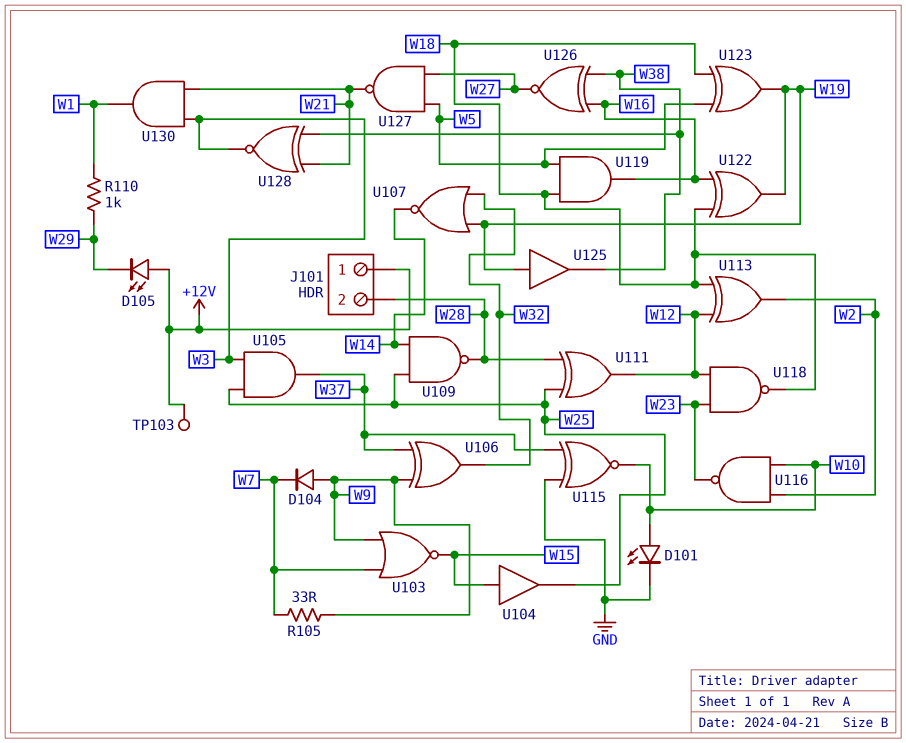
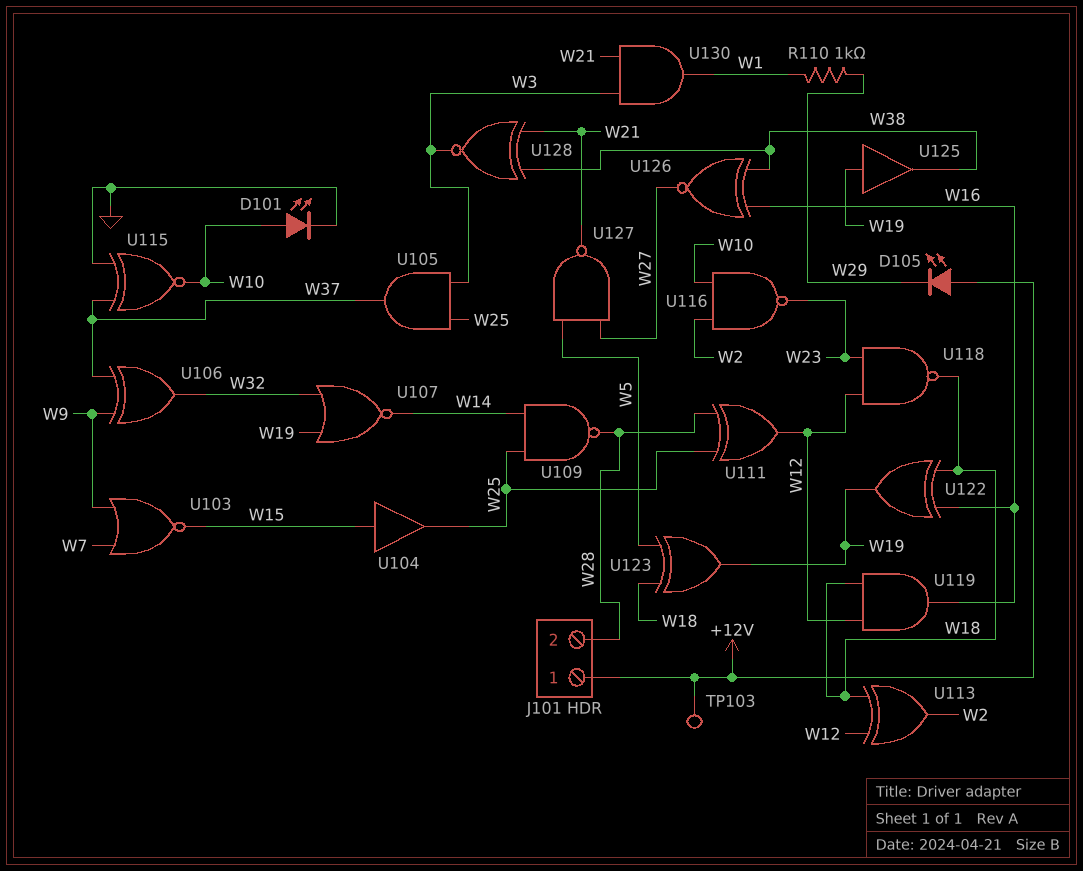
D104: diode (A W9, K W7) -> none
R105: 33 (W7, W9) -> none
U119: AND (in W5, in W18, out W16) -> AND (in W12, in W18, out W16)

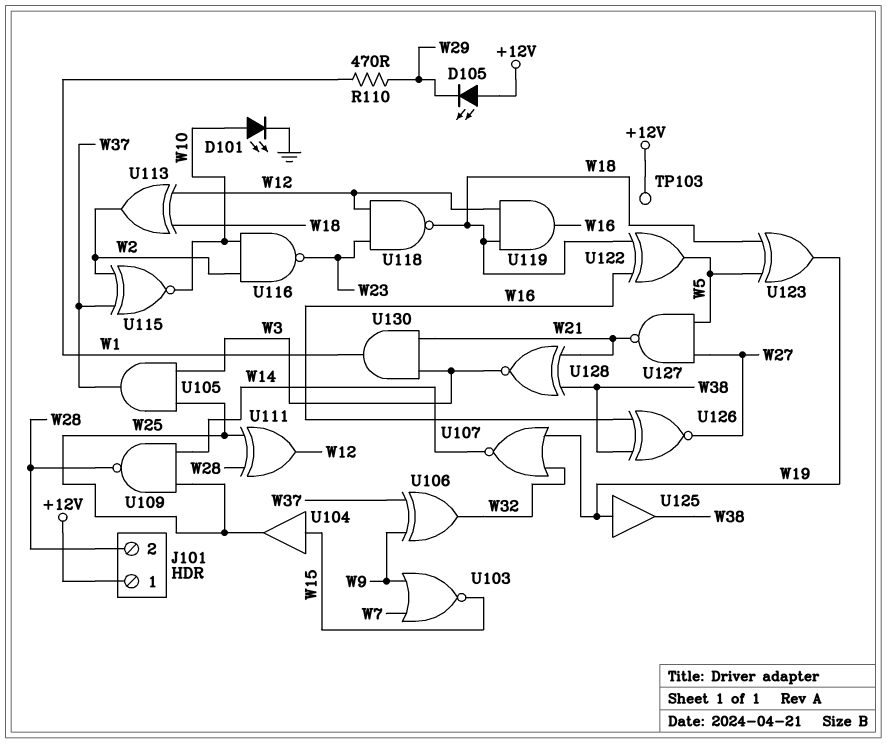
R110: 1k (W1, W29) -> 470 (W1, W29)
U115: XNOR (in GND, in W37, out W10) -> XNOR (in W2, in W37, out W10)
U122: XOR (in W16, in W18, out W19) -> XOR (in W16, in W18, out W5)

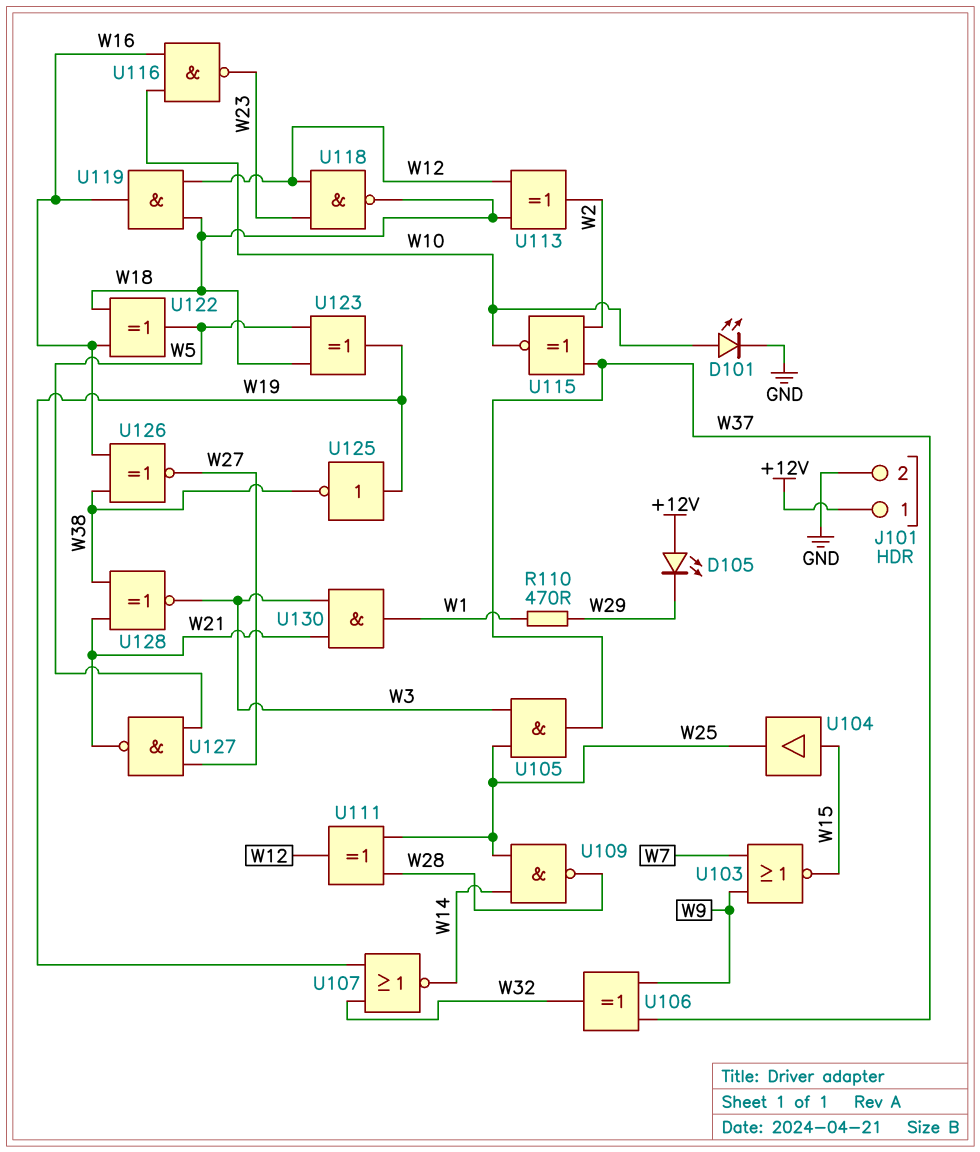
J101 pin 2: W28 -> GND
TP103: test point (+12V) -> none
U116: NAND (in W2, in W10, out W23) -> NAND (in W10, in W16, out W23)
U125: buffer (in W19, out W38) -> NOT (in W19, out W38)

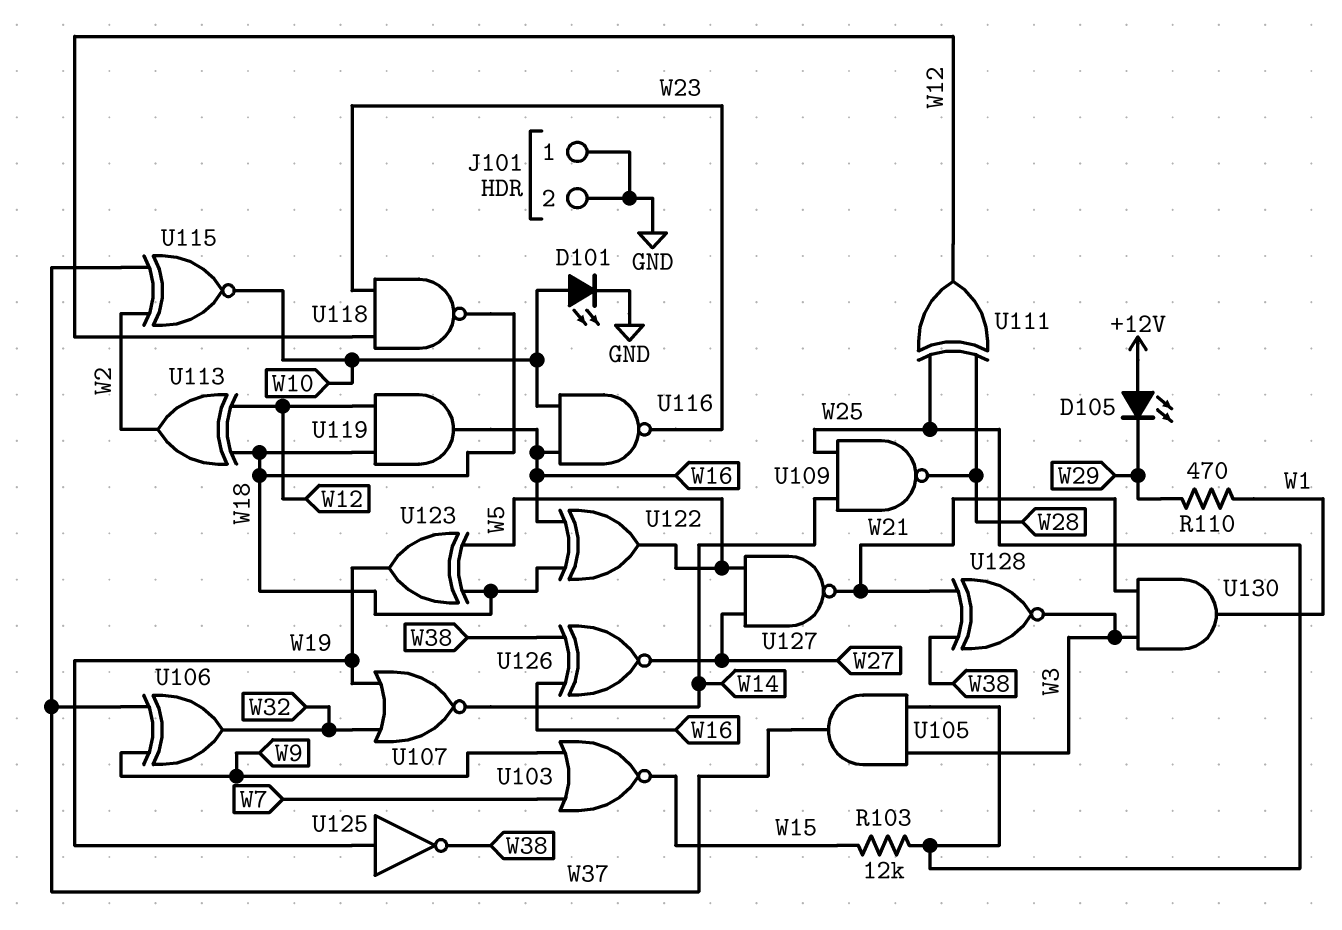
J101 pin 1: +12V -> GND
R103: none -> 12k (W15, W25)
U104: buffer (in W15, out W25) -> none

